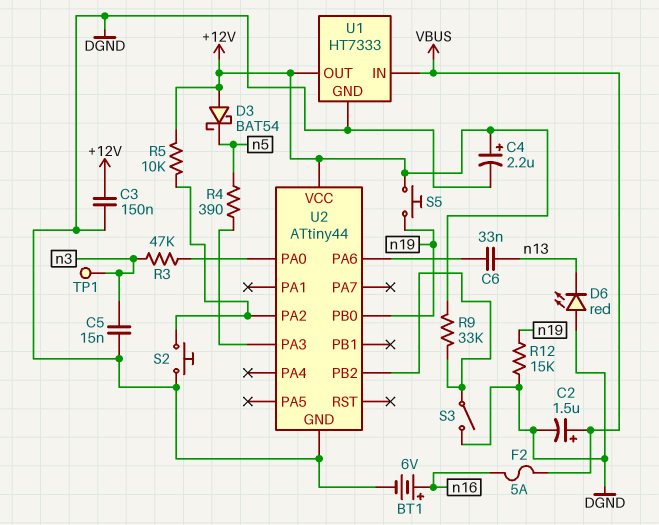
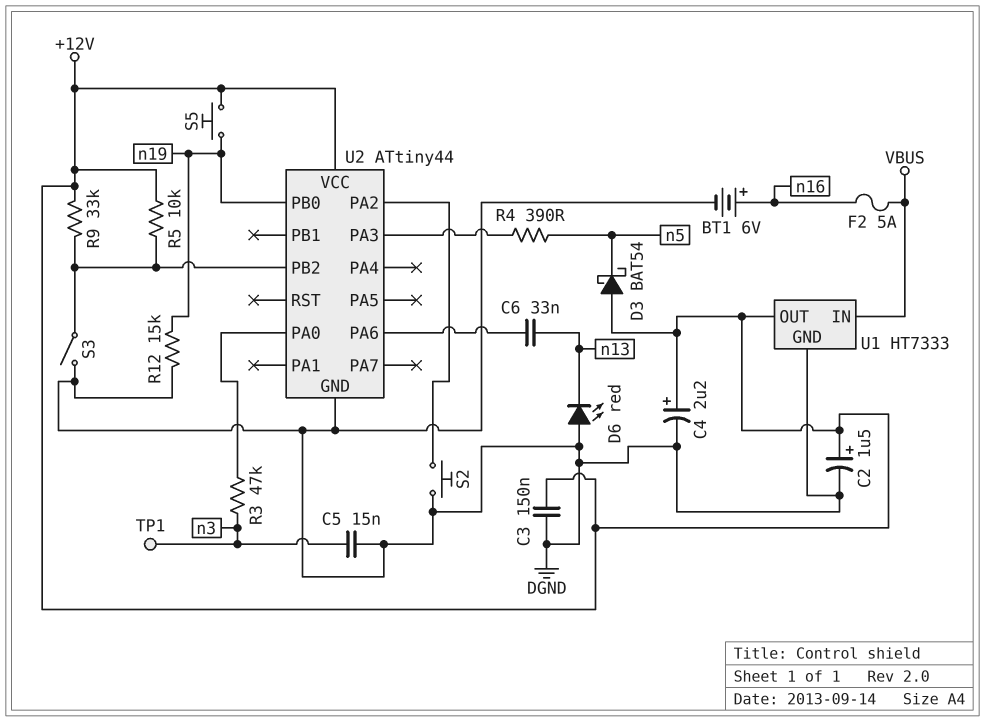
C2: 1.5uF (plus VBUS, minus DGND) -> 1.5uF (plus +12V, minus DGND)
R5: 10k (+12V, U2/PA2) -> 10k (+12V, U2/PB2)

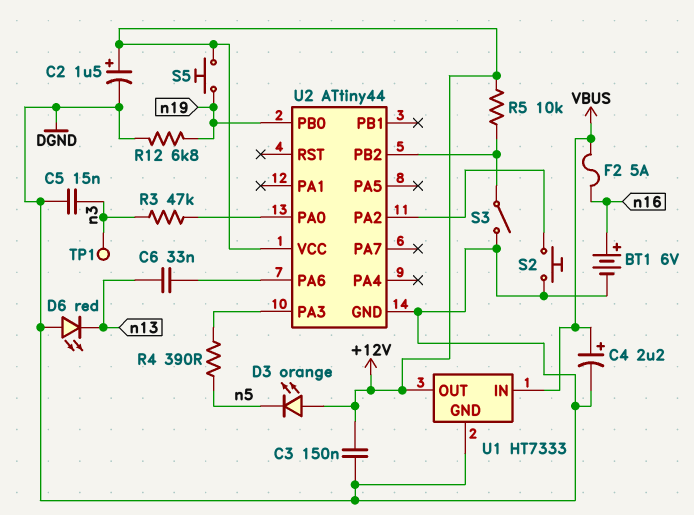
C4: 2.2uF (plus +12V, minus DGND) -> 2.2uF (plus VBUS, minus DGND)
D3: schottky BAT54 (A +12V, K n5) -> LED orange (A +12V, K n5)
R9: 33k (+12V, U2/PB2) -> none
R12: 15k (DGND, n19) -> 6.8k (DGND, n19)

